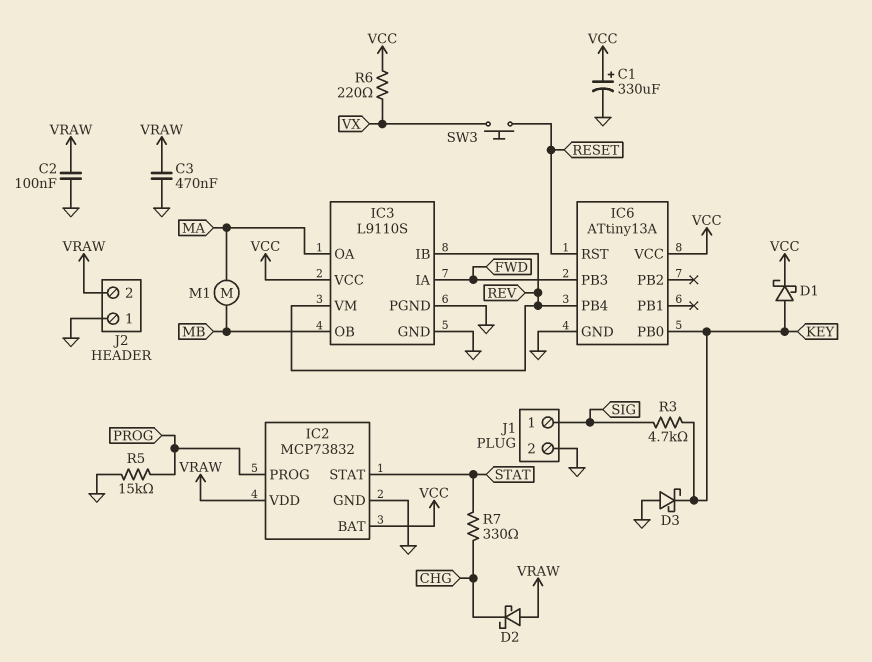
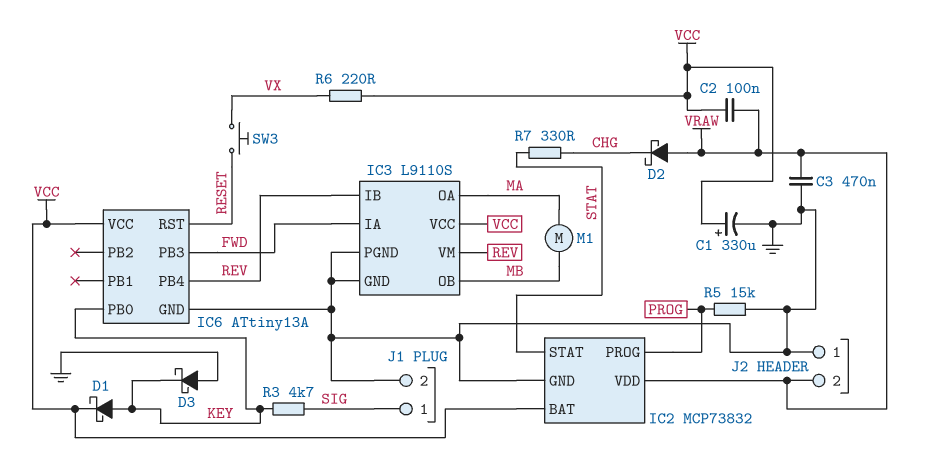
C2: 100nF (GND, VRAW) -> 100nF (VCC, VRAW)

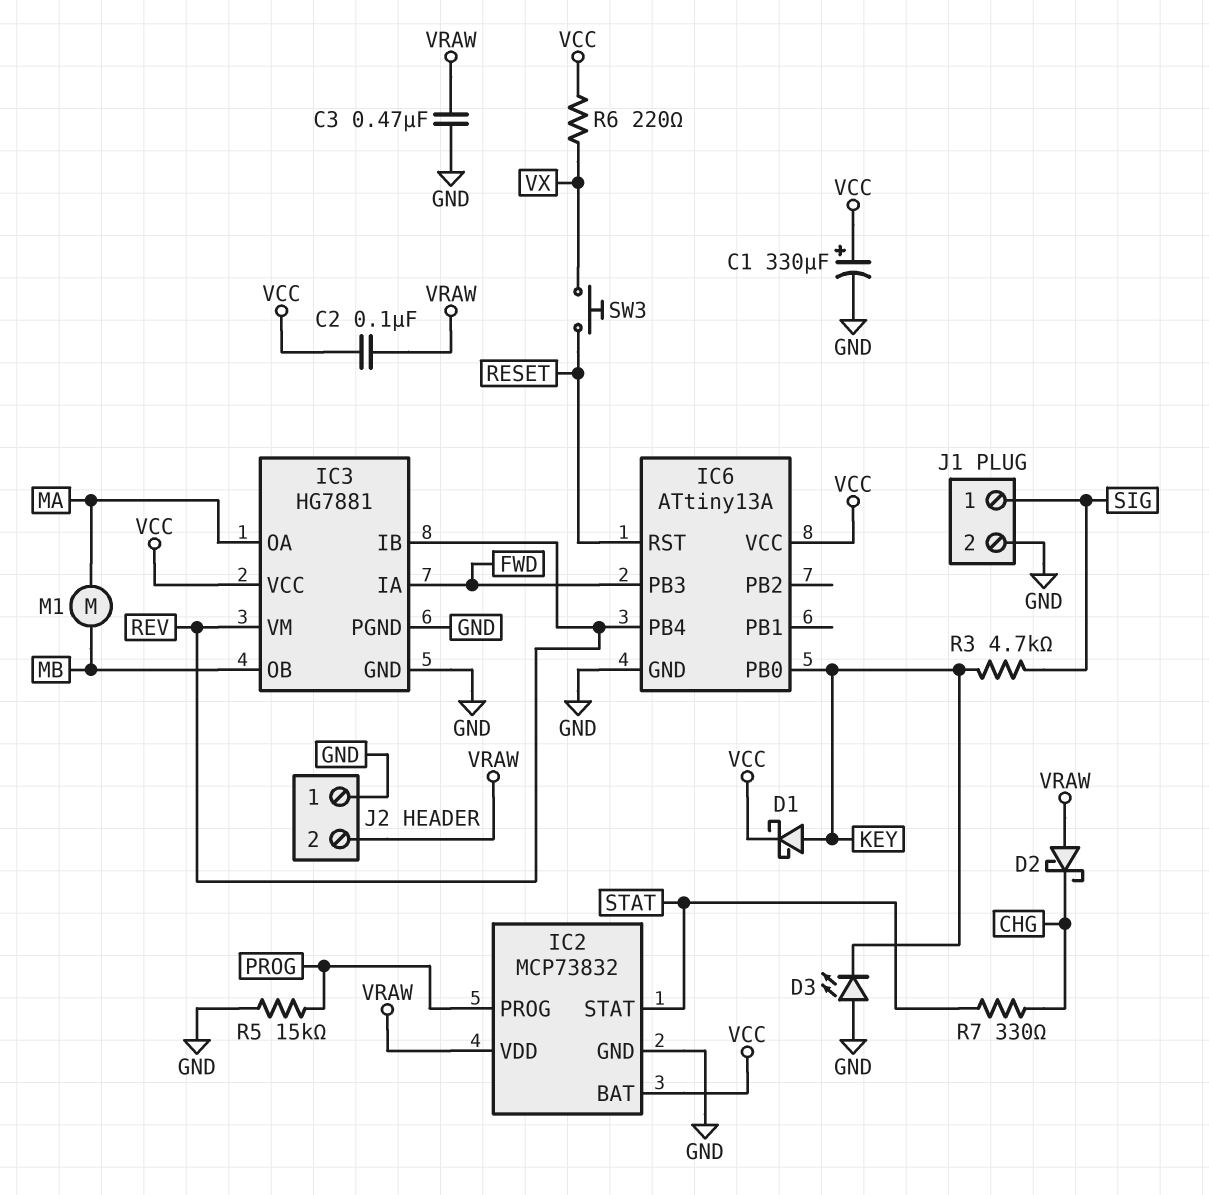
D3: schottky (A GND, K KEY) -> LED (A GND, K KEY)
IC3: L9110S -> HG7881

